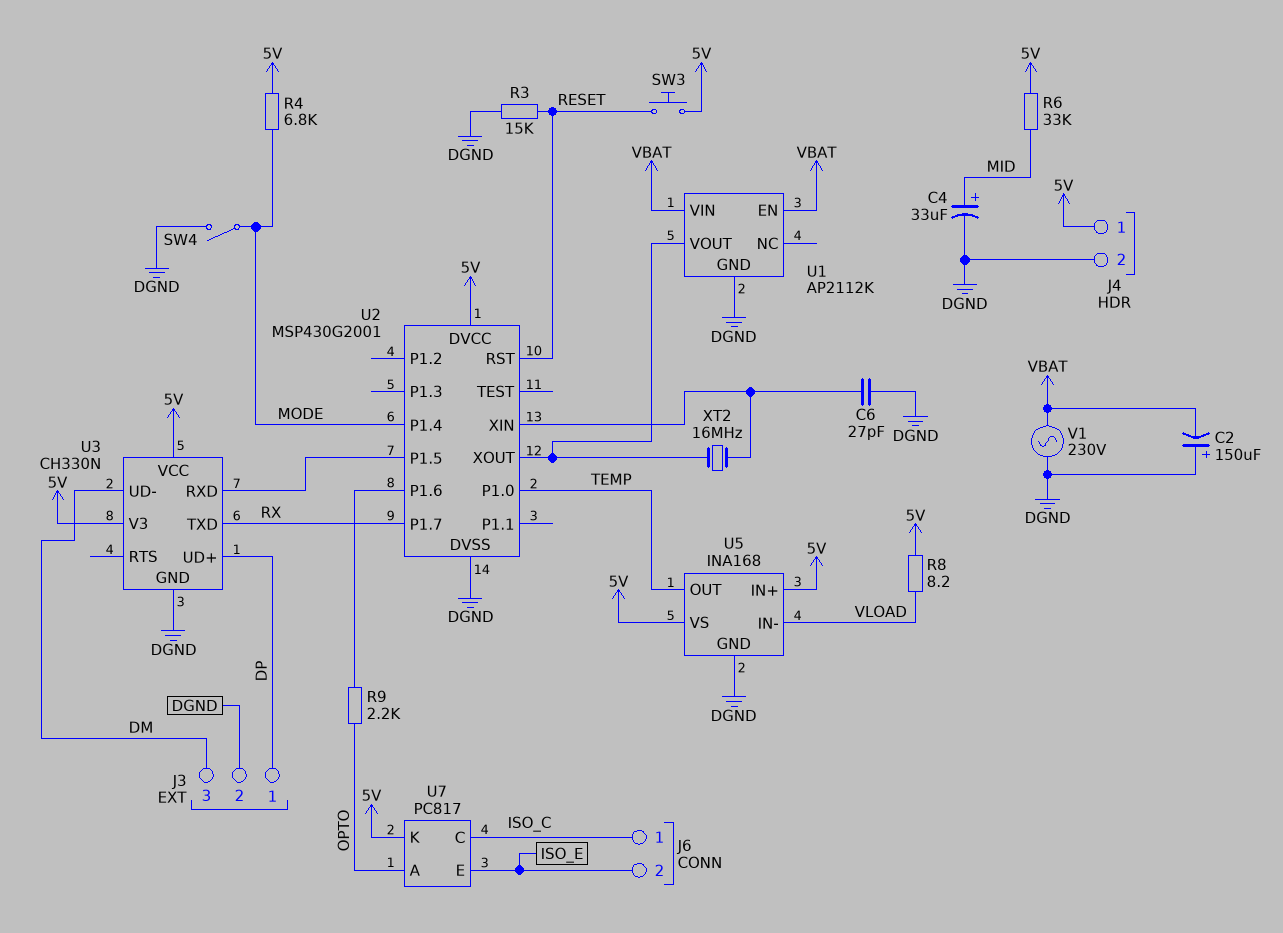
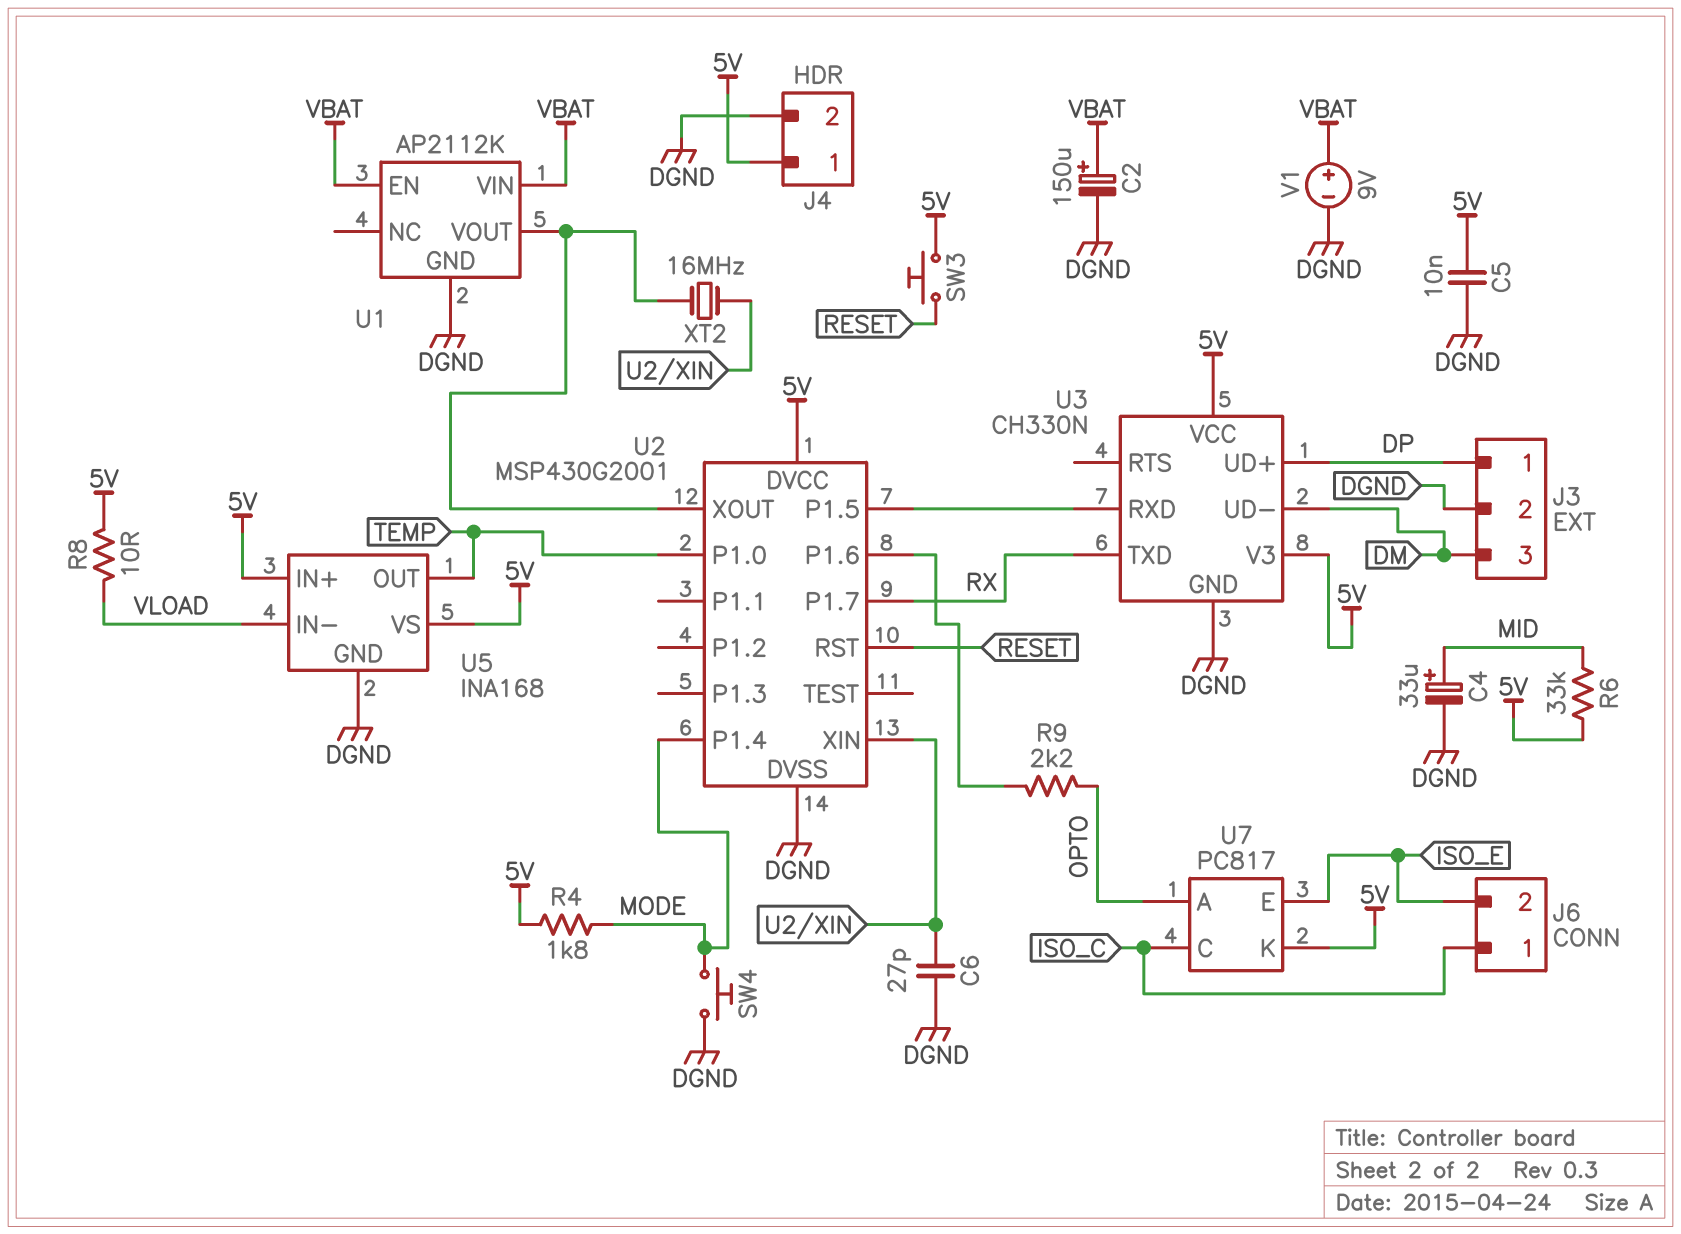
C2: 150uF (plus DGND, minus VBAT) -> 150uF (plus VBAT, minus DGND)
C5: none -> 10nF (5V, DGND)
R3: 15k (DGND, RESET) -> none
R4: 6.8k (5V, MODE) -> 1.8k (5V, MODE)
R8: 8.2 (5V, VLOAD) -> 10 (5V, VLOAD)
SW4: switch (DGND, MODE) -> button (DGND, MODE)
V1: AC 230V (DGND, VBAT) -> 9V (plus VBAT, minus DGND)

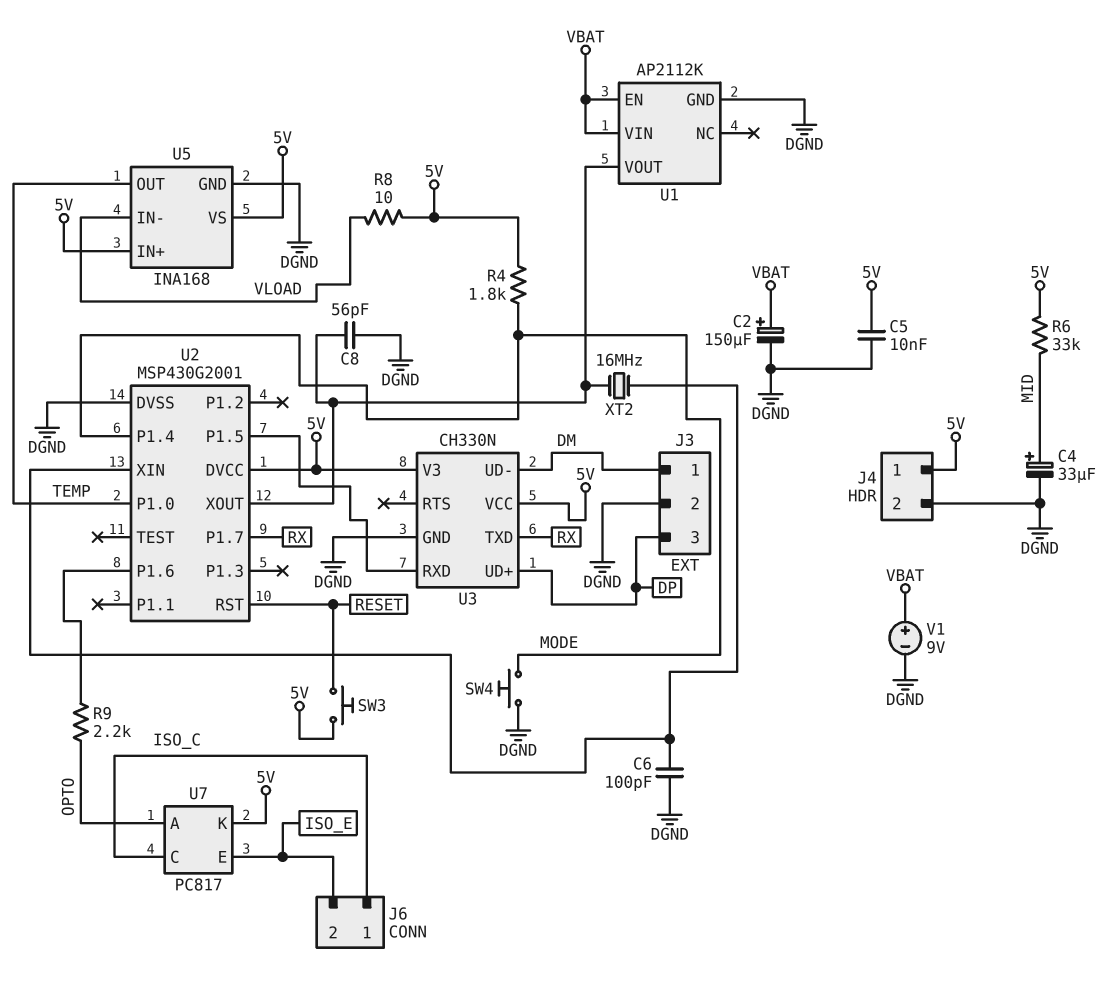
C6: 27pF (DGND, U2/XIN) -> 100pF (DGND, U2/XIN)
C8: none -> 56pF (DGND, U1/VOUT)
J3 pin 1: DP -> DM
J3 pin 3: DM -> DP

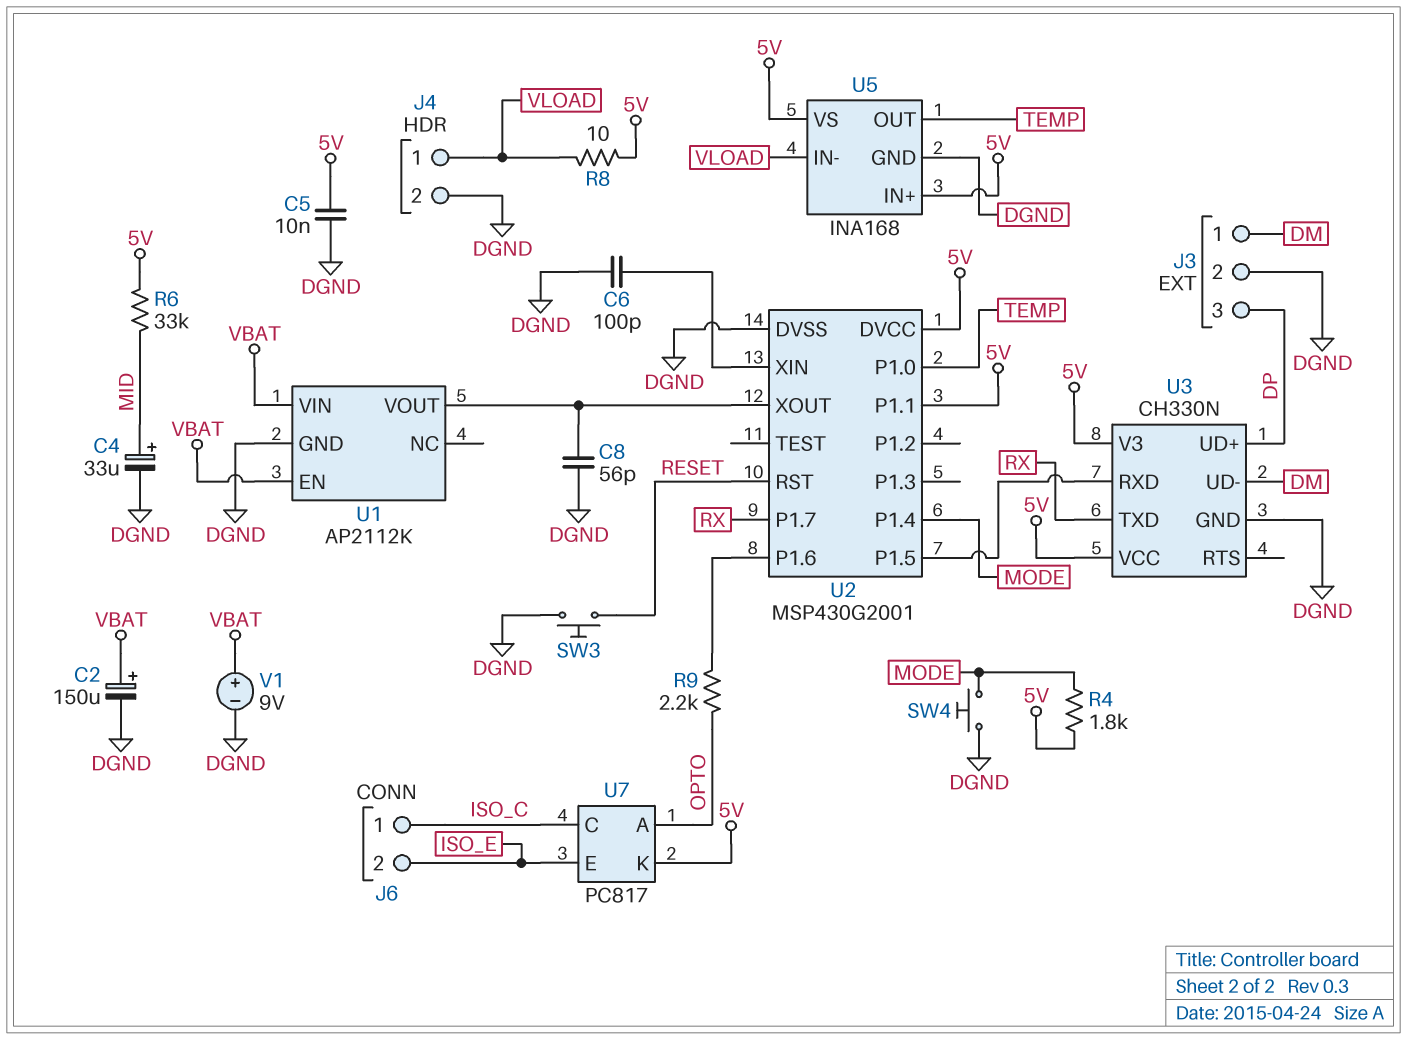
J4 pin 1: 5V -> VLOAD
SW3: button (5V, RESET) -> button (DGND, RESET)
U2 pin P1.1: none -> 5V
XT2: 16MHz (U1/VOUT, U2/XIN) -> none

